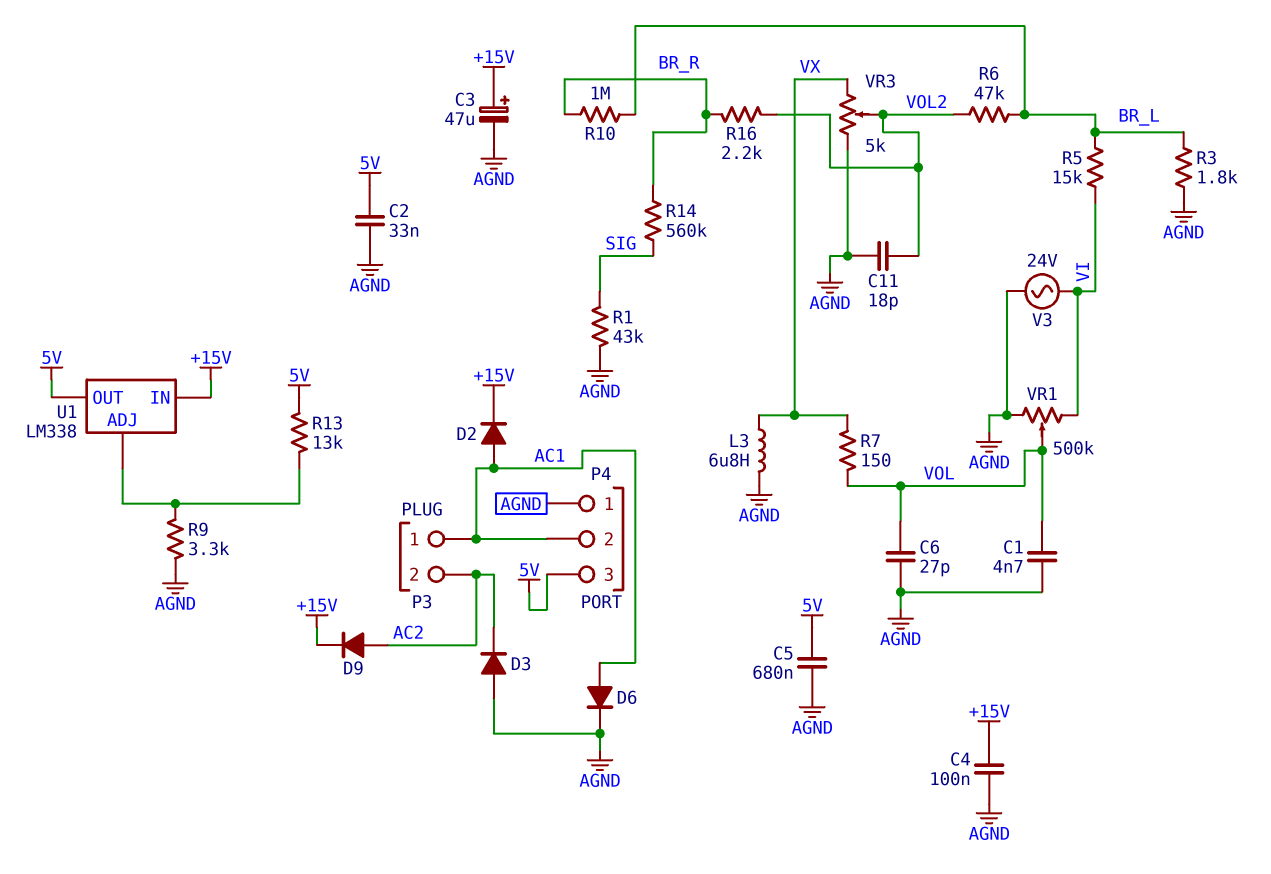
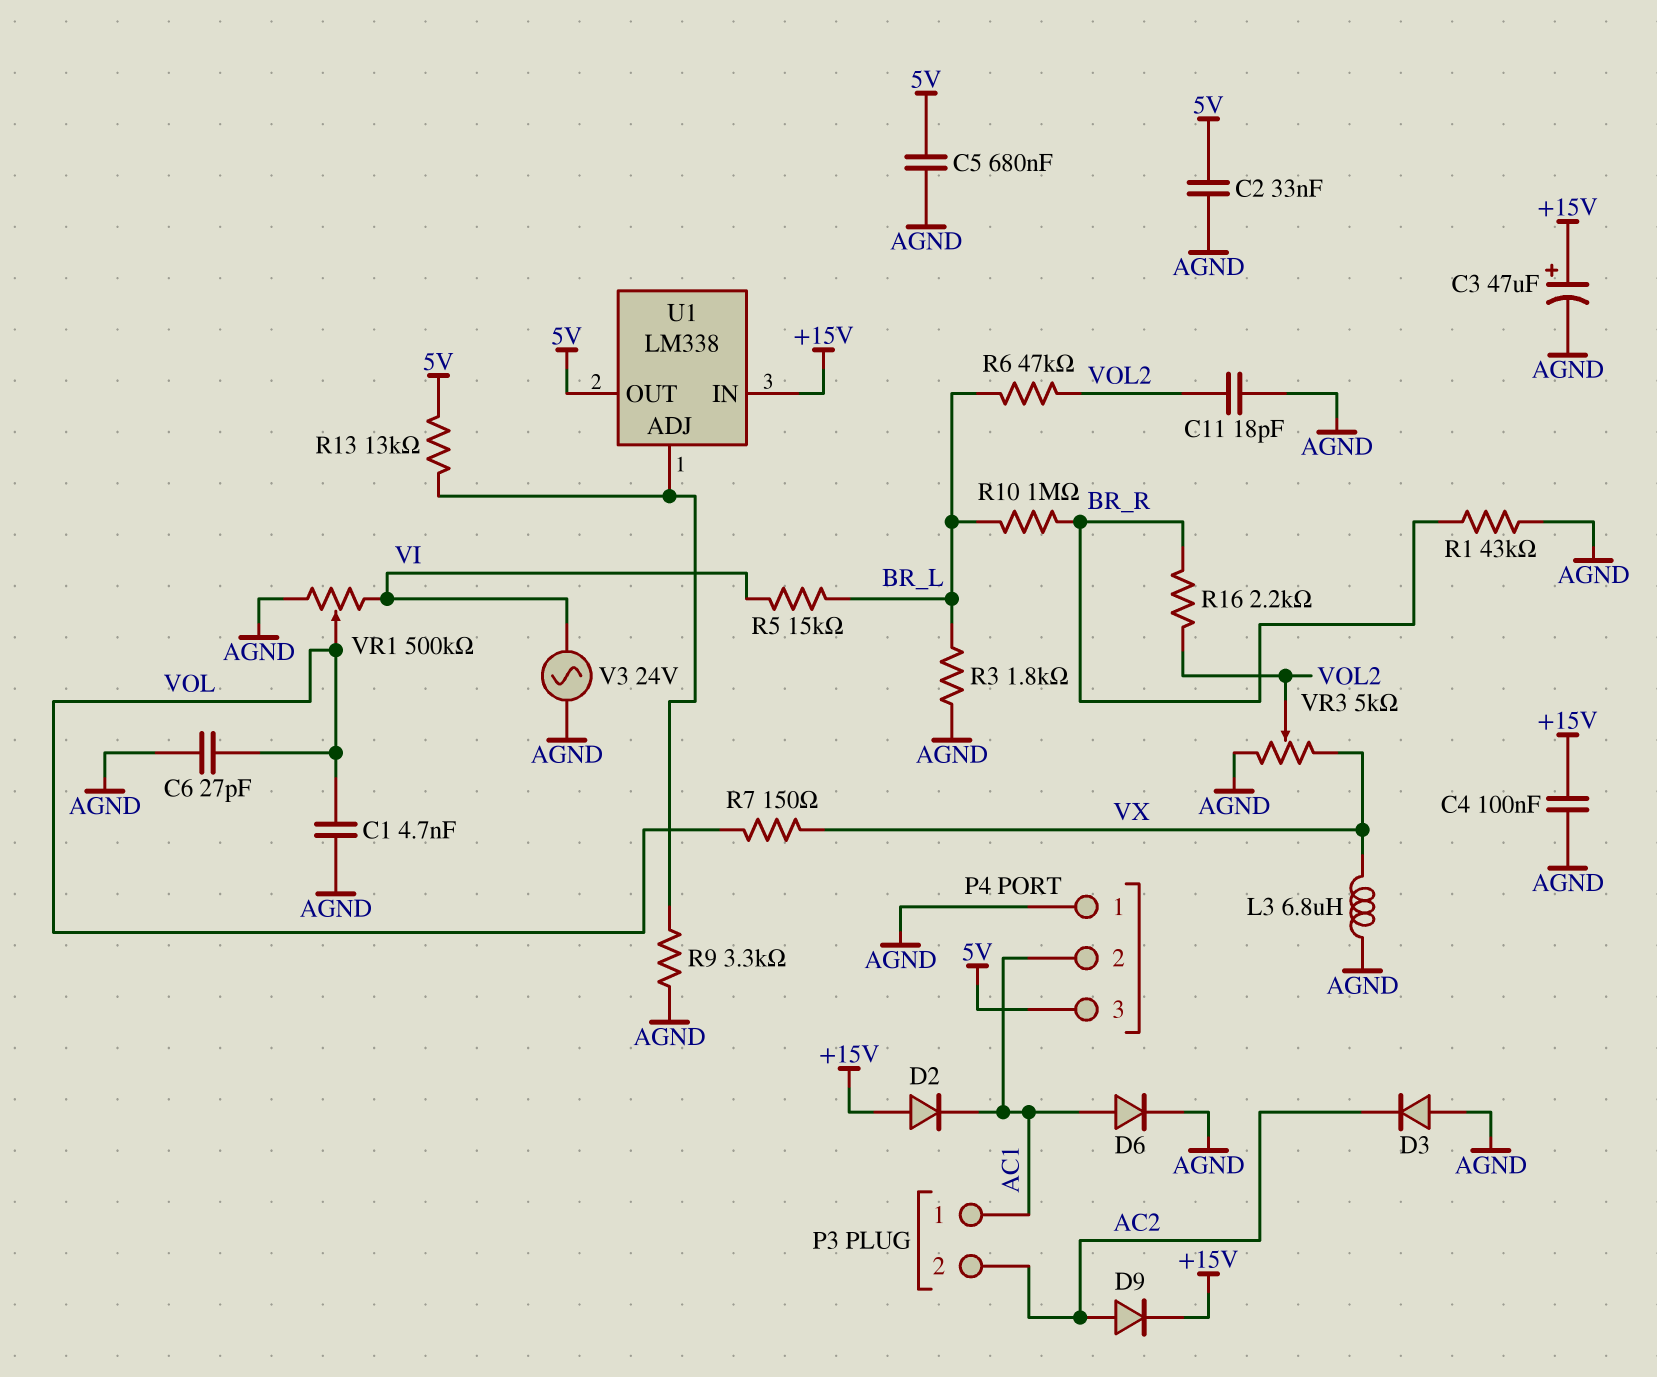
D2: diode (A AC1, K +15V) -> diode (A +15V, K AC1)
R1: 43k (AGND, SIG) -> 43k (AGND, BR_R)
R14: 560k (BR_R, SIG) -> none

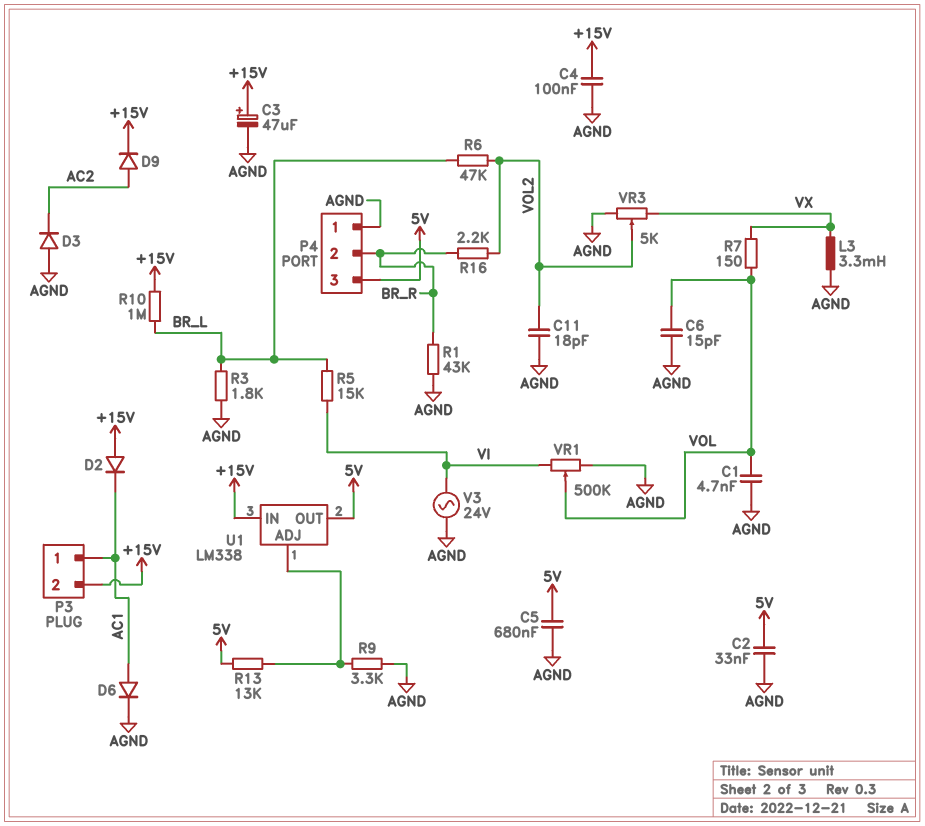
C6: 27pF (AGND, VOL) -> 15pF (AGND, VOL)
L3: 6.8uH (AGND, VX) -> 3.3mH (AGND, VX)
P3 pin 2: AC2 -> +15V
P4 pin 2: AC1 -> BR_R
R10: 1M (BR_L, BR_R) -> 1M (+15V, BR_L)

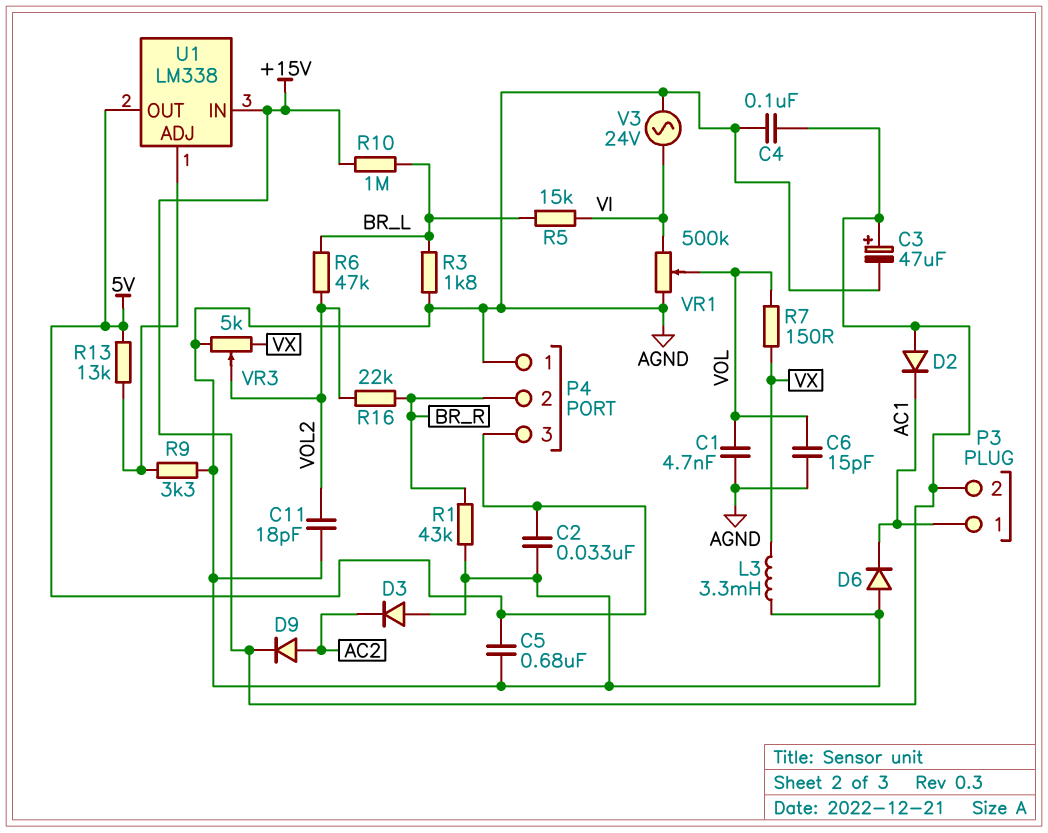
D6: diode (A AC1, K AGND) -> diode (A AGND, K AC1)
R16: 2.2k (BR_R, VOL2) -> 22k (BR_R, VOL2)

